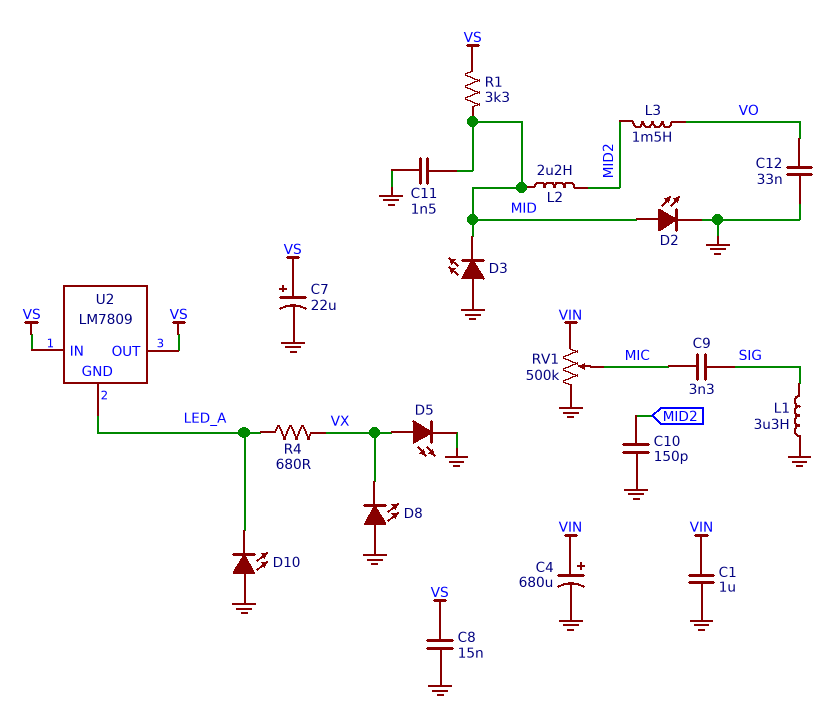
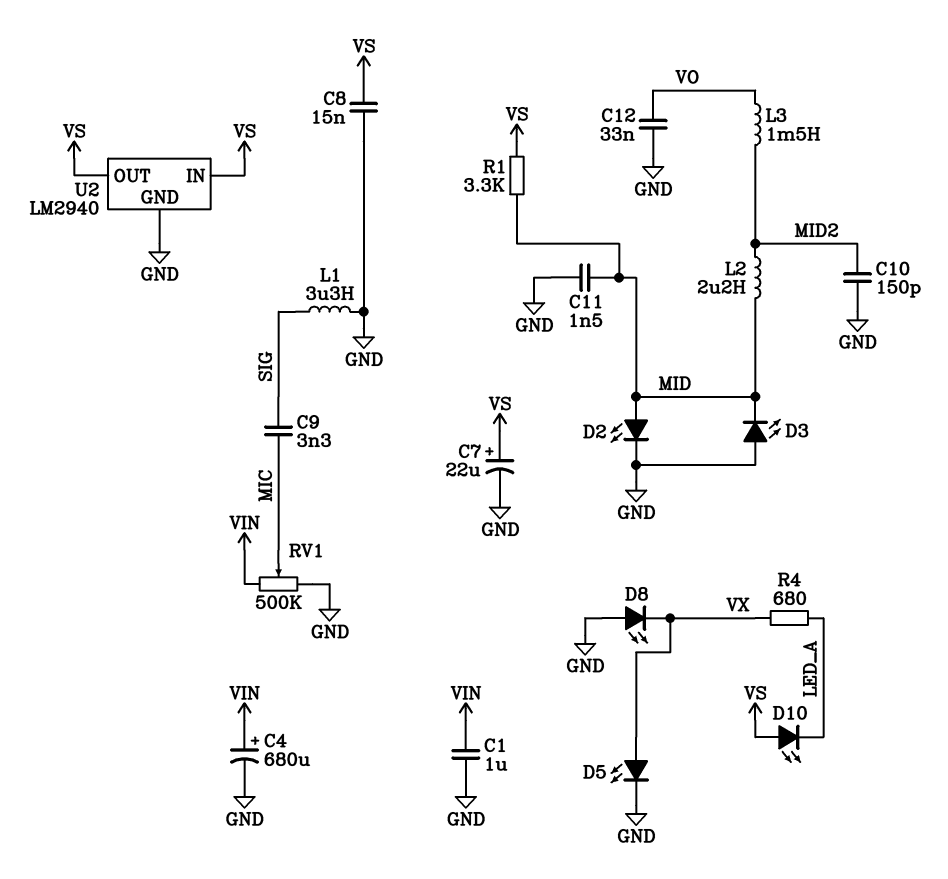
D10: LED (A GND, K LED_A) -> LED (A VS, K LED_A)
U2: LM7809 -> LM2940
U2 pin GND: LED_A -> GND

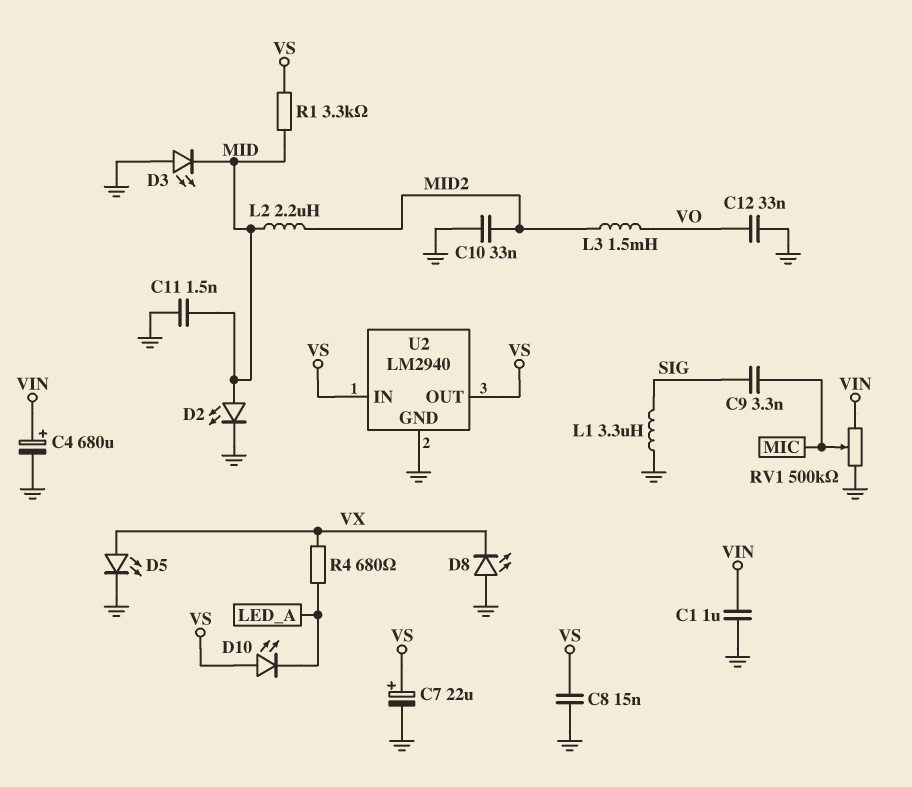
C10: 150pF (GND, MID2) -> 33nF (GND, MID2)

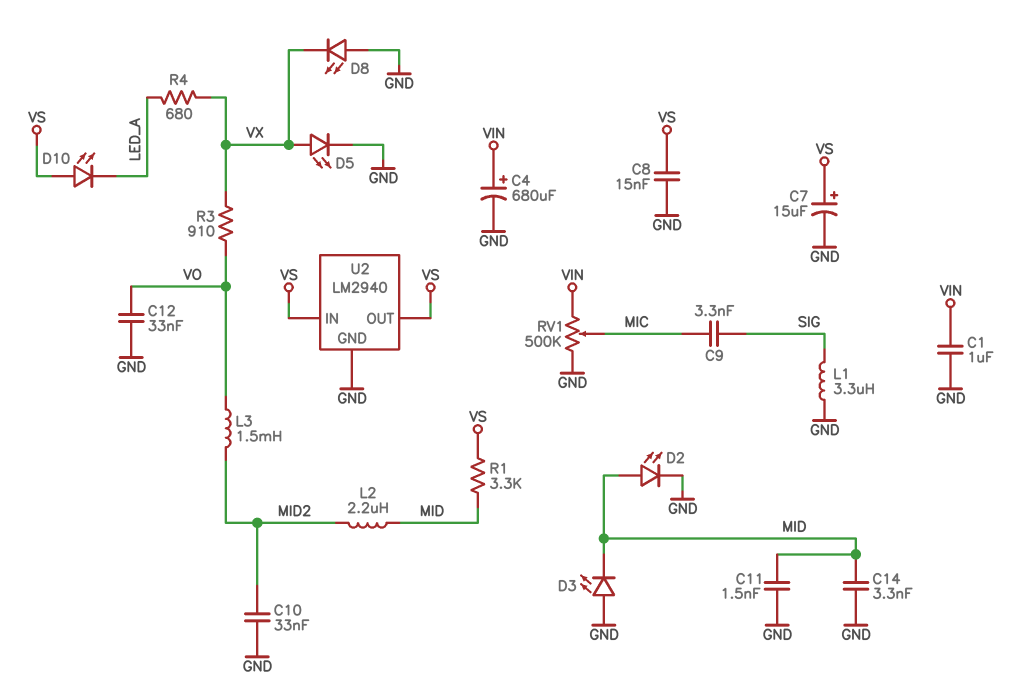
C7: 22uF (plus VS, minus GND) -> 15uF (plus VS, minus GND)
C14: none -> 3.3nF (GND, MID)
R3: none -> 910 (VO, VX)

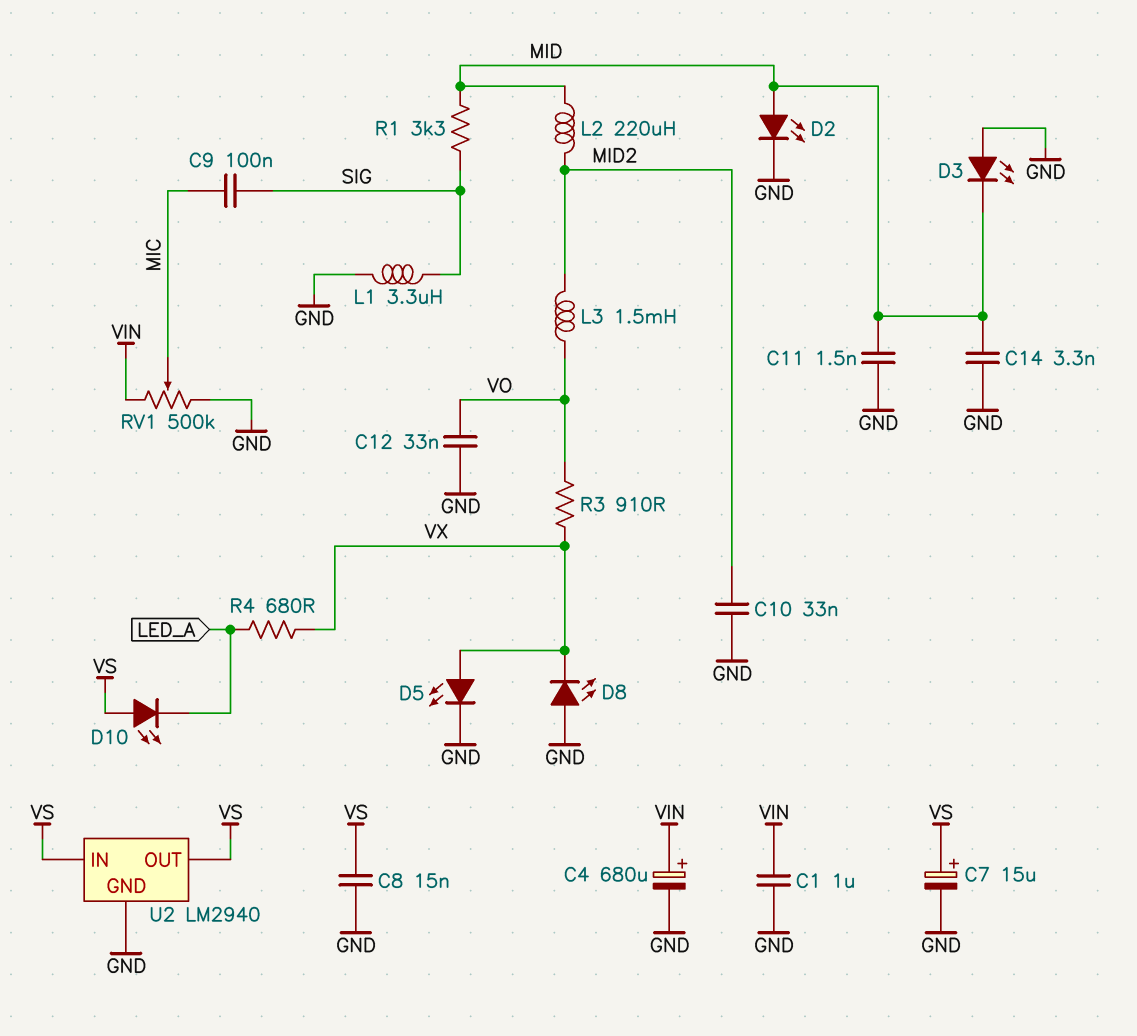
C9: 3.3nF (MIC, SIG) -> 100nF (MIC, SIG)
L2: 2.2uH (MID, MID2) -> 220uH (MID, MID2)
R1: 3.3k (MID, VS) -> 3.3k (MID, SIG)

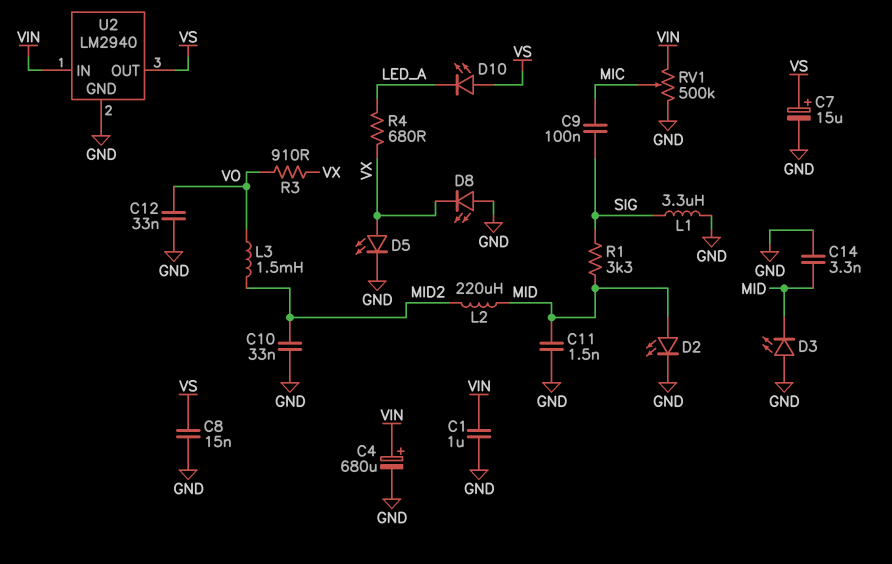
U2 pin IN: VS -> VIN

